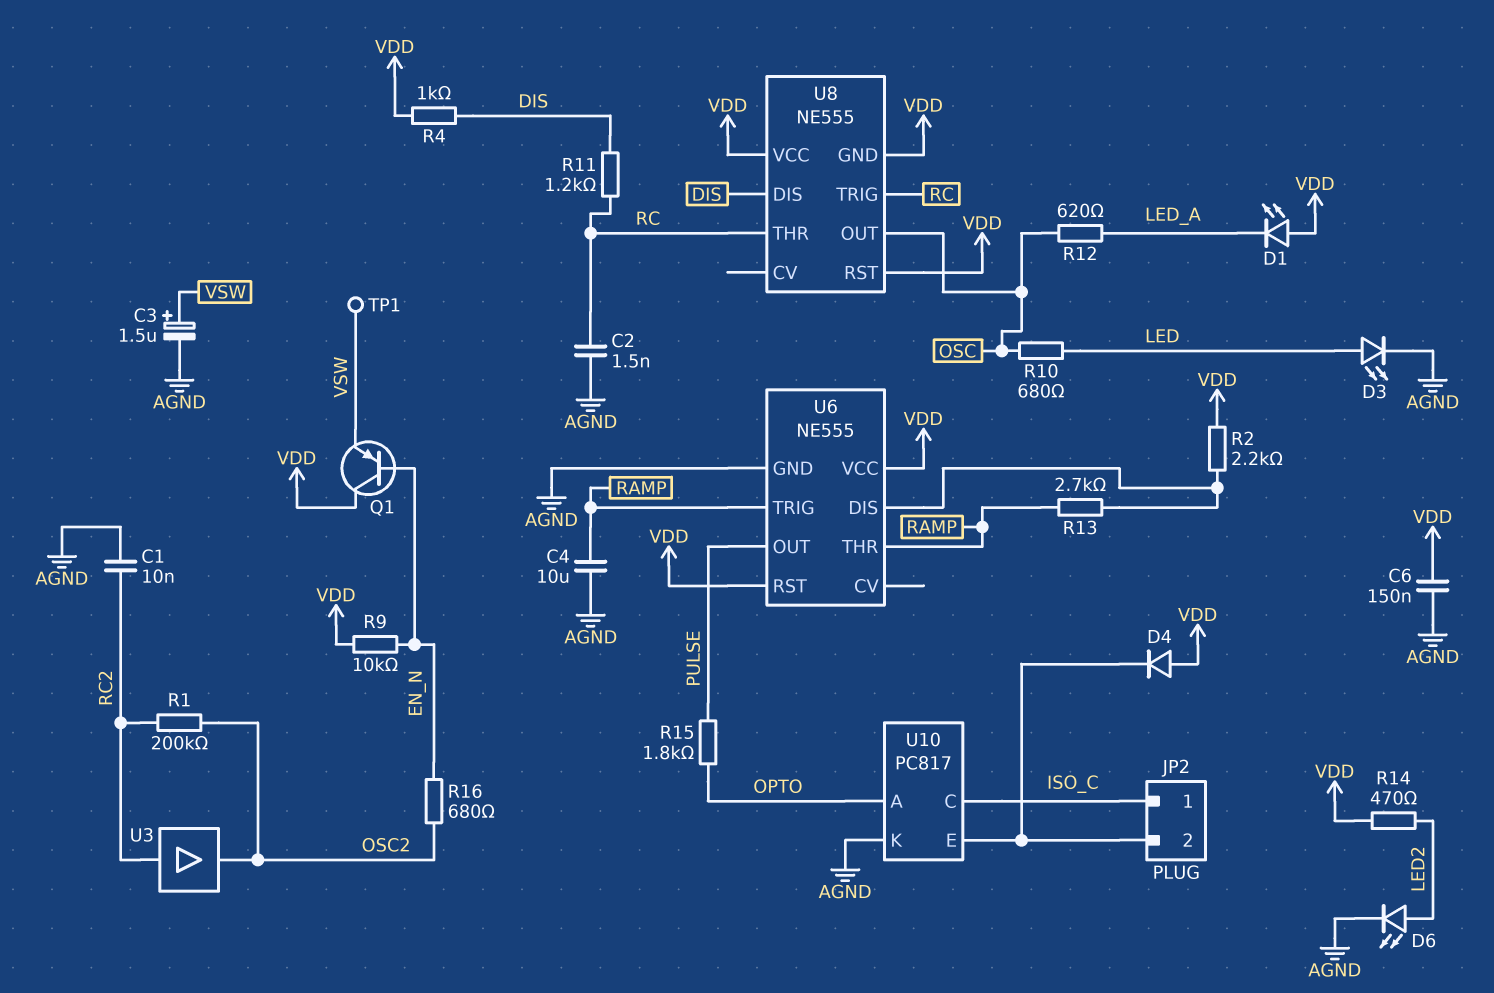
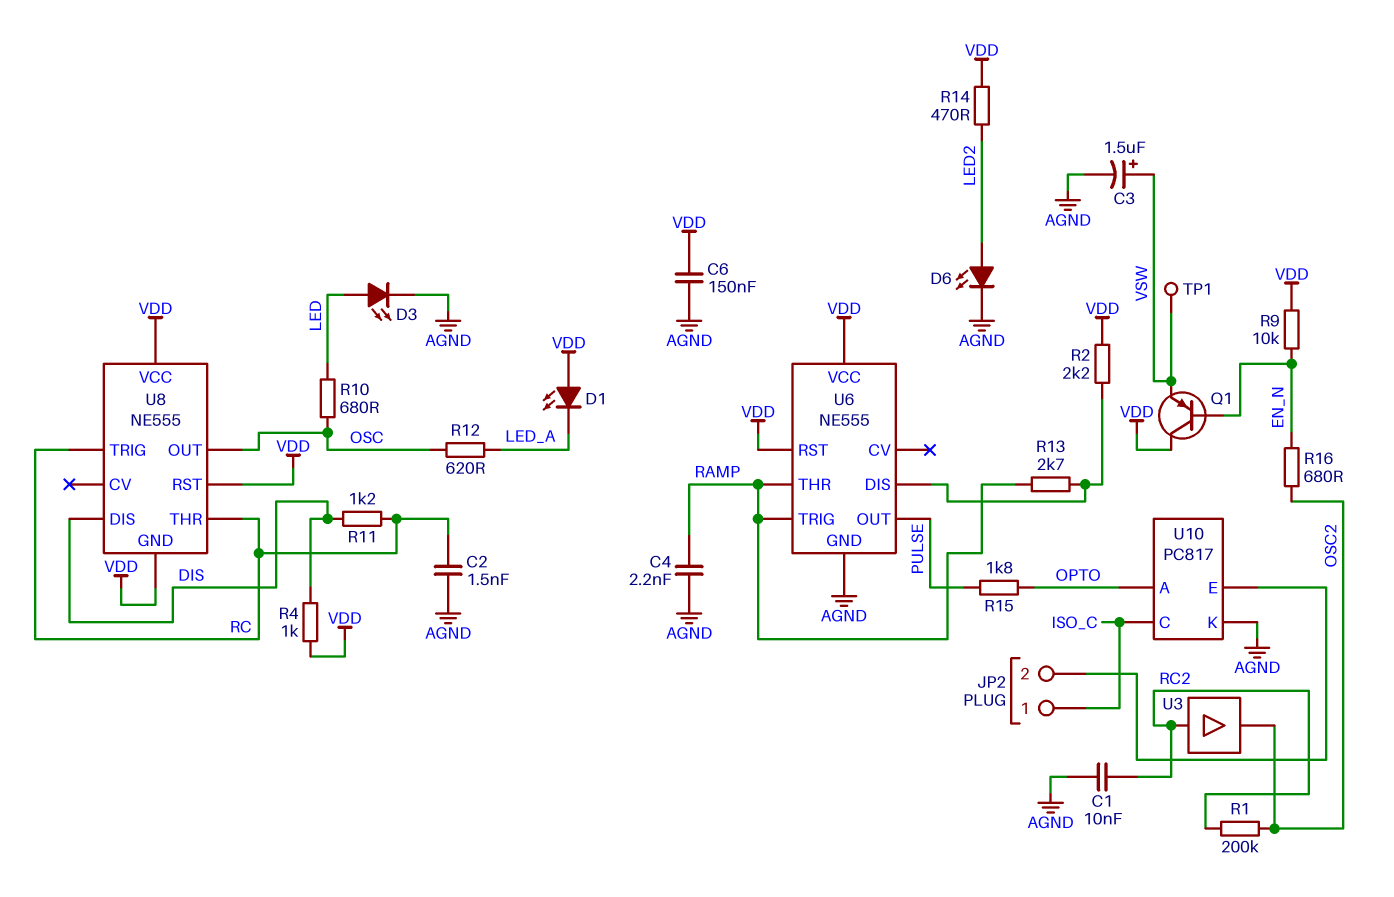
C4: 10uF (AGND, RAMP) -> 2.2nF (AGND, RAMP)
D4: diode (A VDD, K JP2/2) -> none

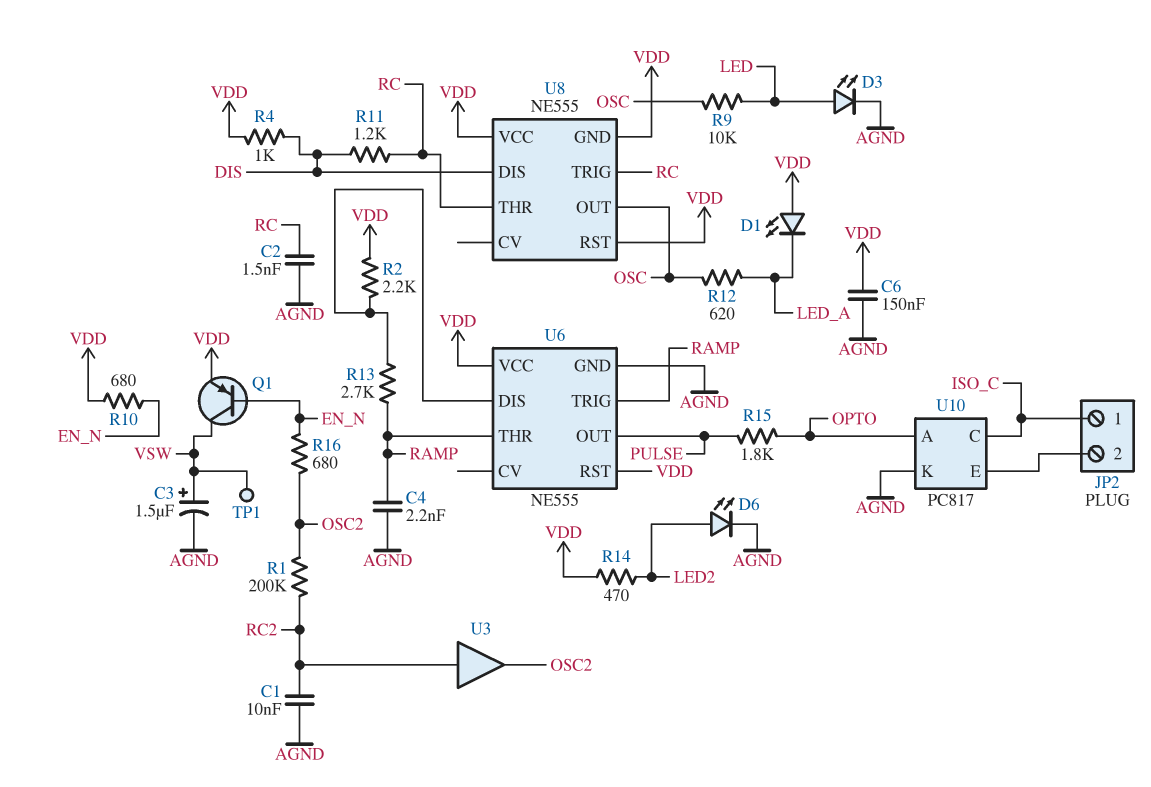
Q1: PNP (B EN_N, C VDD, E VSW) -> PNP (B EN_N, C VSW, E VDD)
R9: 10k (EN_N, VDD) -> 10k (LED, OSC)
R10: 680 (LED, OSC) -> 680 (EN_N, VDD)

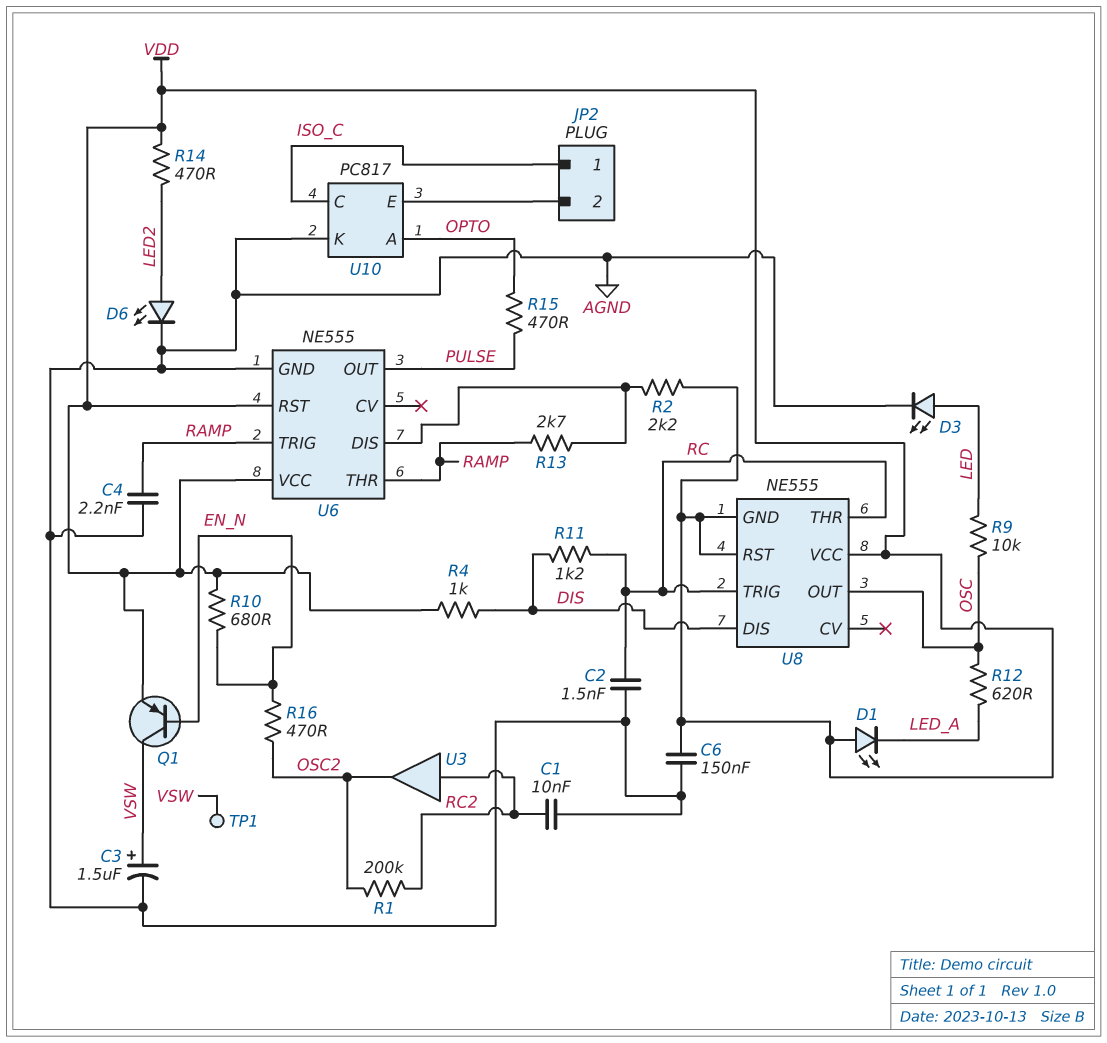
R15: 1.8k (OPTO, PULSE) -> 470 (OPTO, PULSE)
R16: 680 (EN_N, OSC2) -> 470 (EN_N, OSC2)

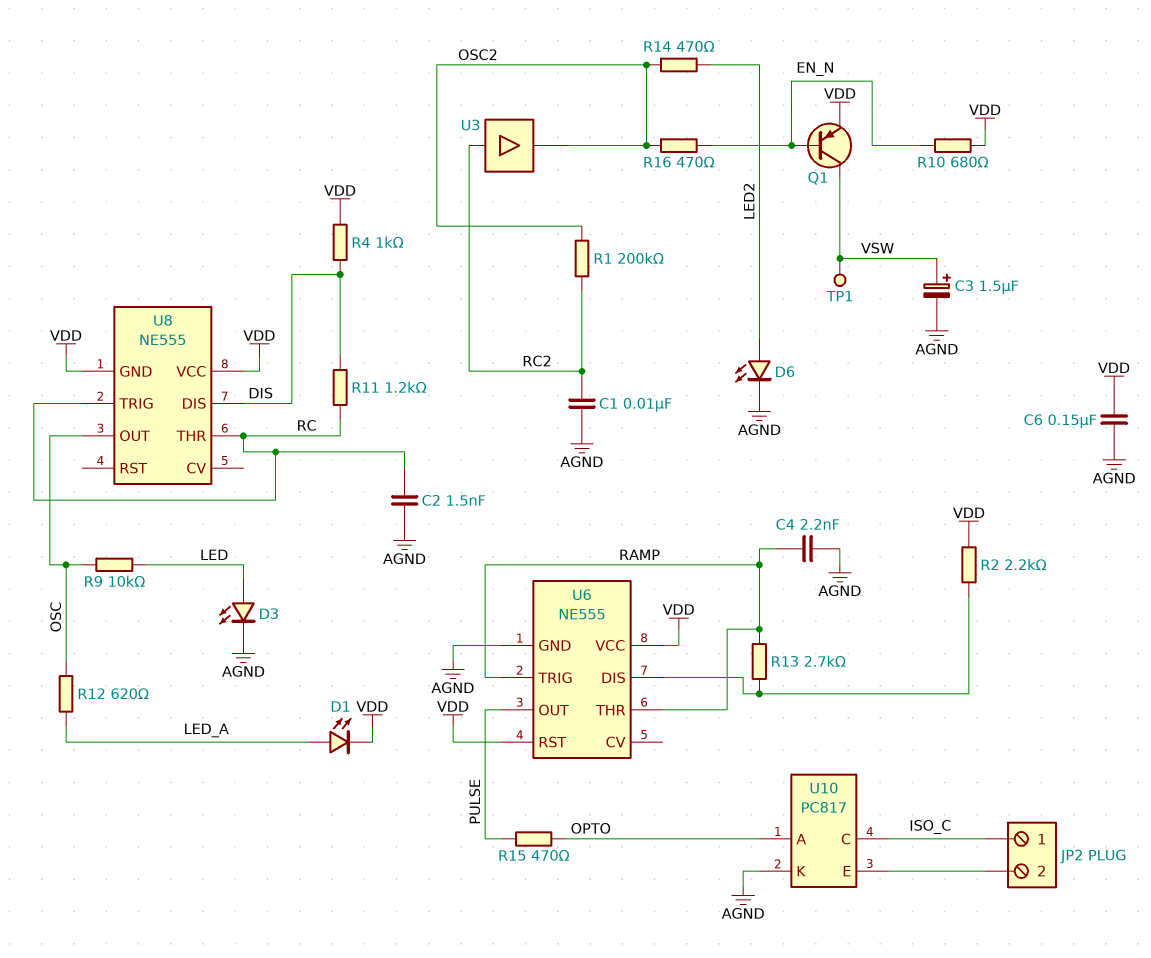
D1: LED (A VDD, K LED_A) -> LED (A LED_A, K VDD)
R14: 470 (LED2, VDD) -> 470 (LED2, OSC2)
U8 pin RST: VDD -> none

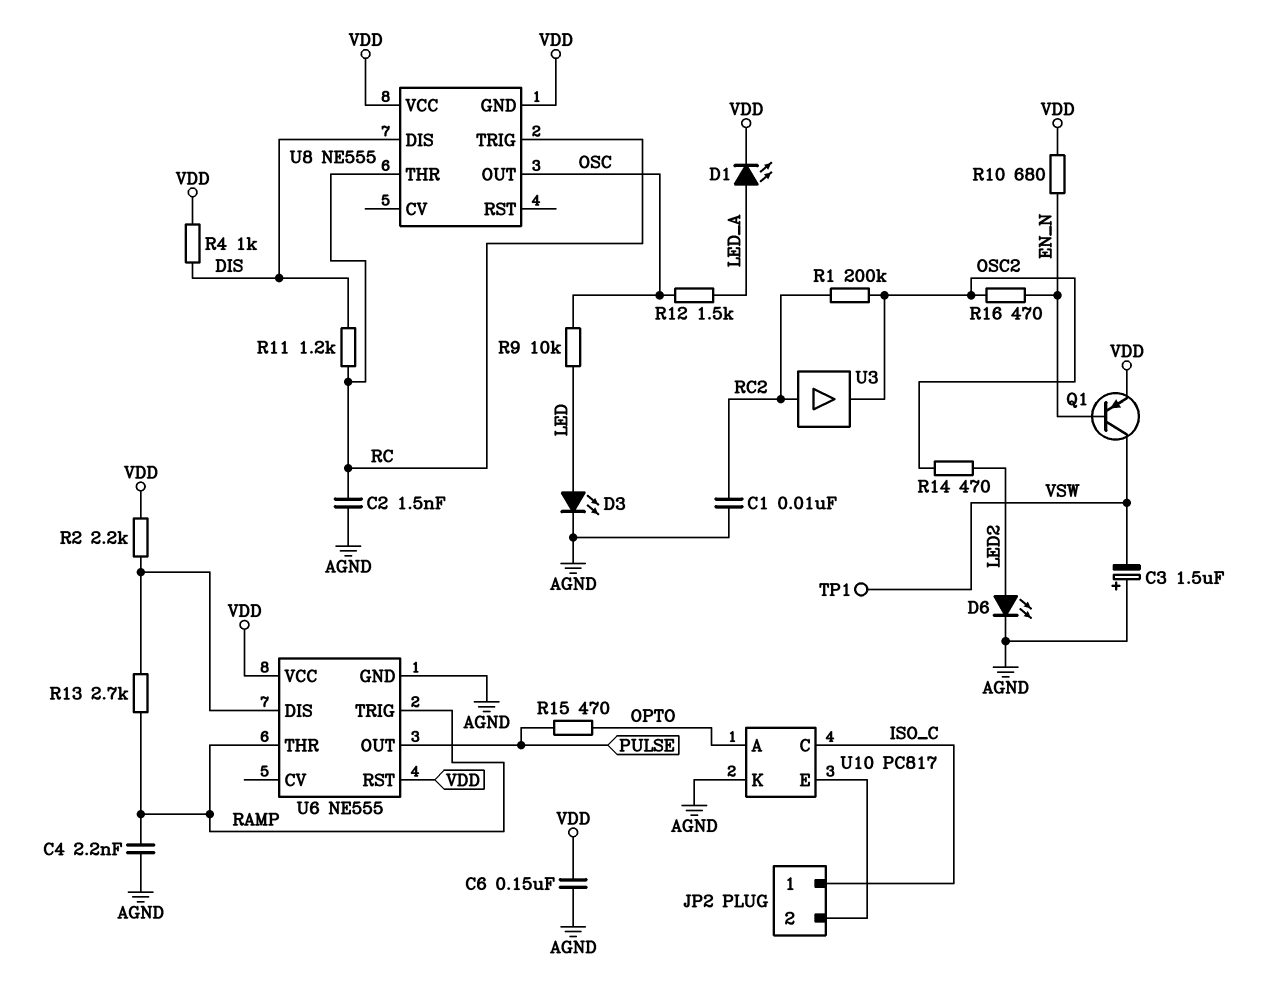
C3: 1.5uF (plus VSW, minus AGND) -> 1.5uF (plus AGND, minus VSW)
R12: 620 (LED_A, OSC) -> 1.5k (LED_A, OSC)

